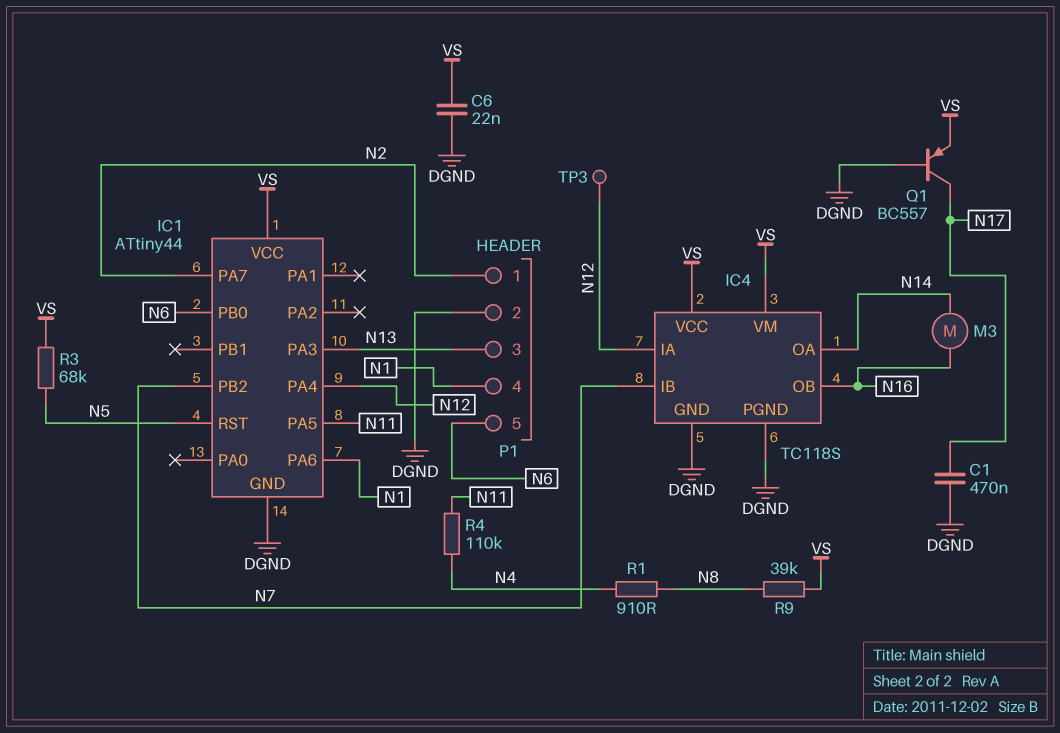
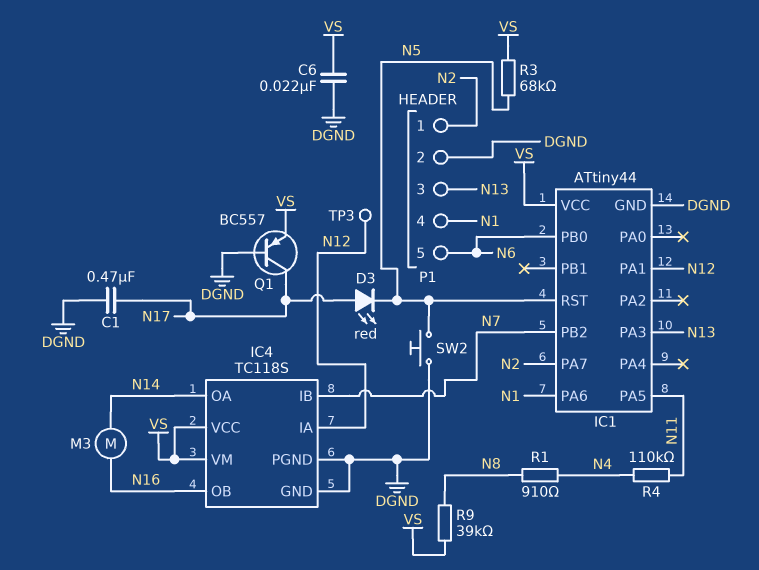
D3: none -> LED red (A N17, K N5)
IC1 pin PA1: none -> N12
IC1 pin PA4: N12 -> none
SW2: none -> button (DGND, N5)

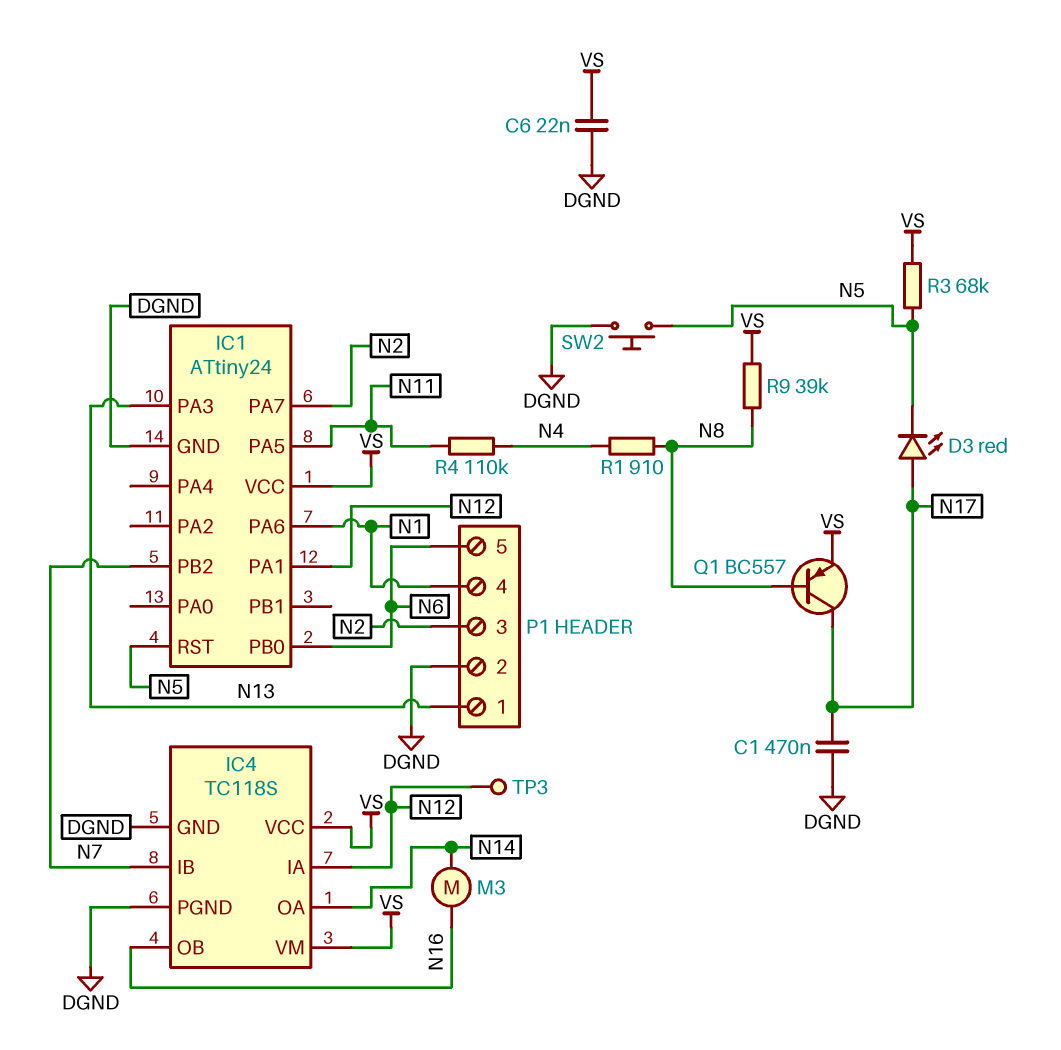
IC1: ATtiny44 -> ATtiny24
P1 pin 1: N2 -> N13
P1 pin 3: N13 -> N2
Q1: PNP BC557 (B DGND, C N17, E VS) -> PNP BC557 (B N8, C N17, E VS)

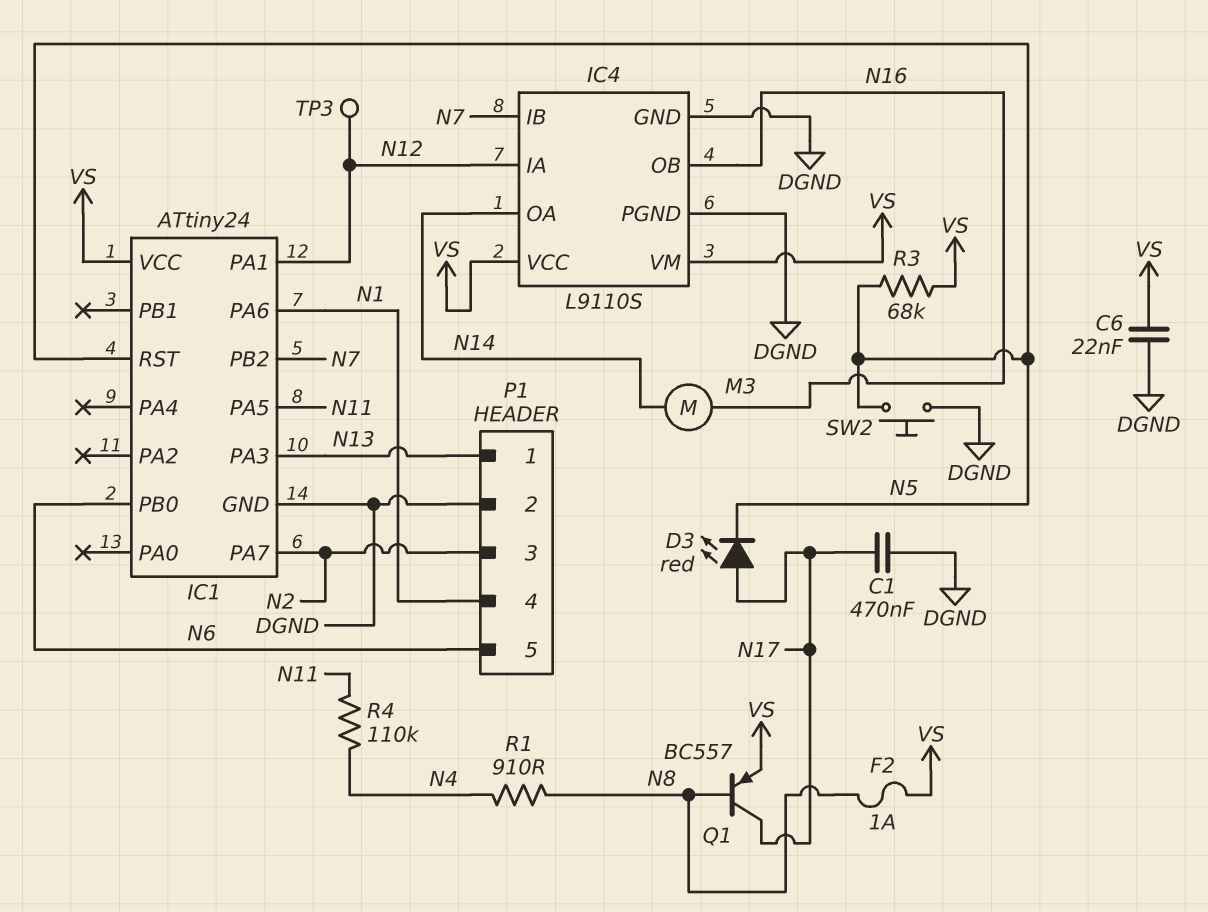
F2: none -> 1A (N8, VS)
IC4: TC118S -> L9110S
R9: 39k (N8, VS) -> none

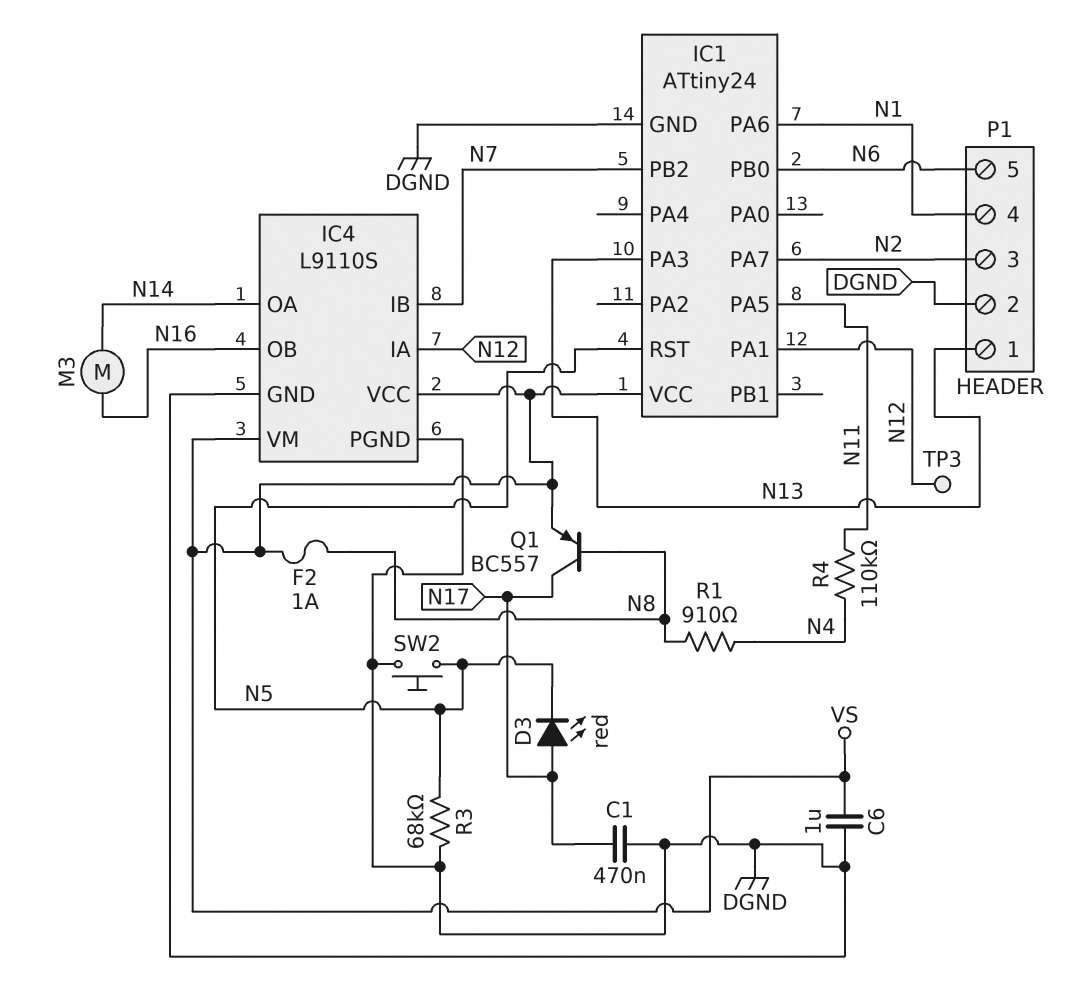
C6: 22nF (DGND, VS) -> 1uF (DGND, VS)
R3: 68k (N5, VS) -> 68k (DGND, N5)

